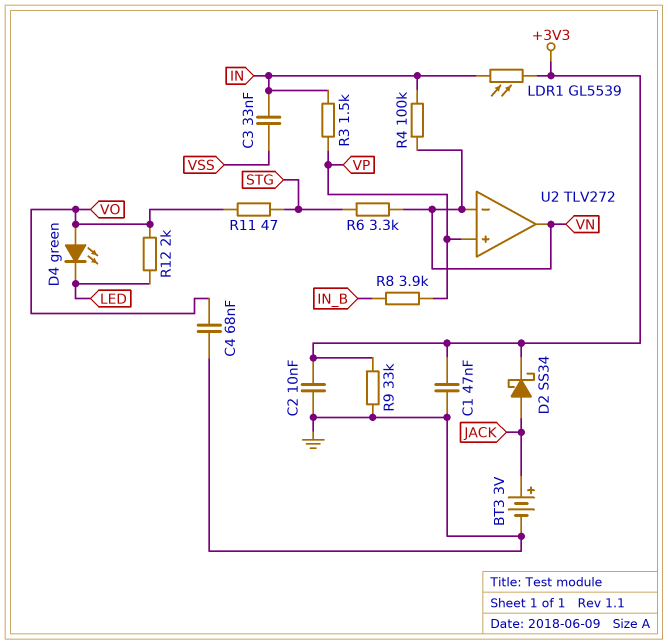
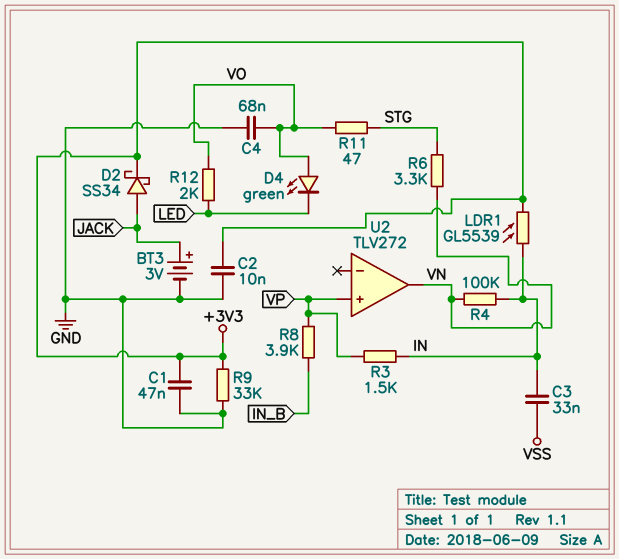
U2 pin in-: VN -> none

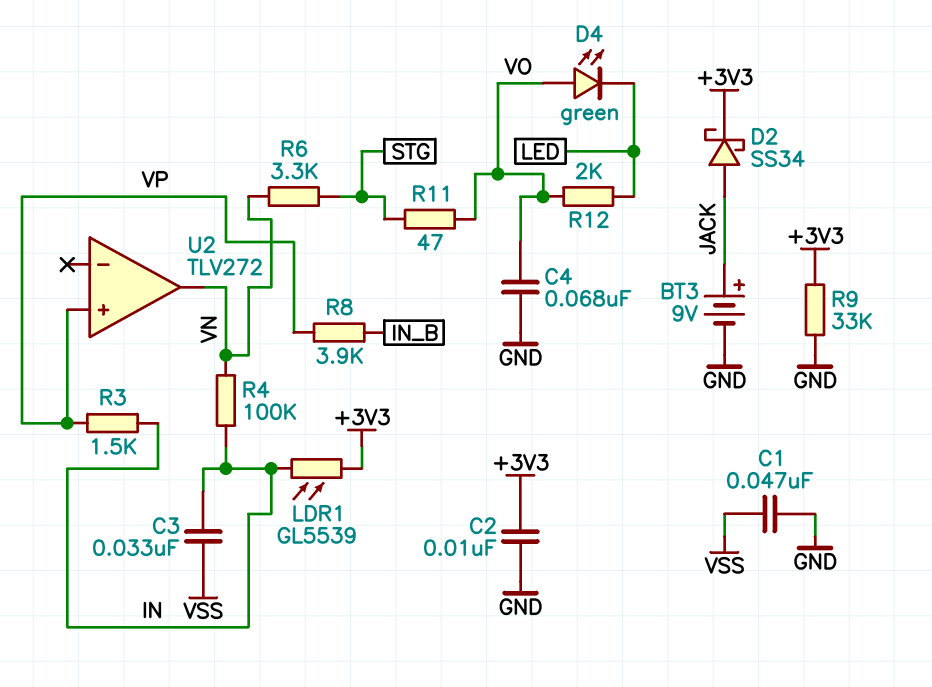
BT3: 3V (plus JACK, minus GND) -> 9V (plus JACK, minus GND)
C1: 47nF (+3V3, GND) -> 47nF (GND, VSS)

